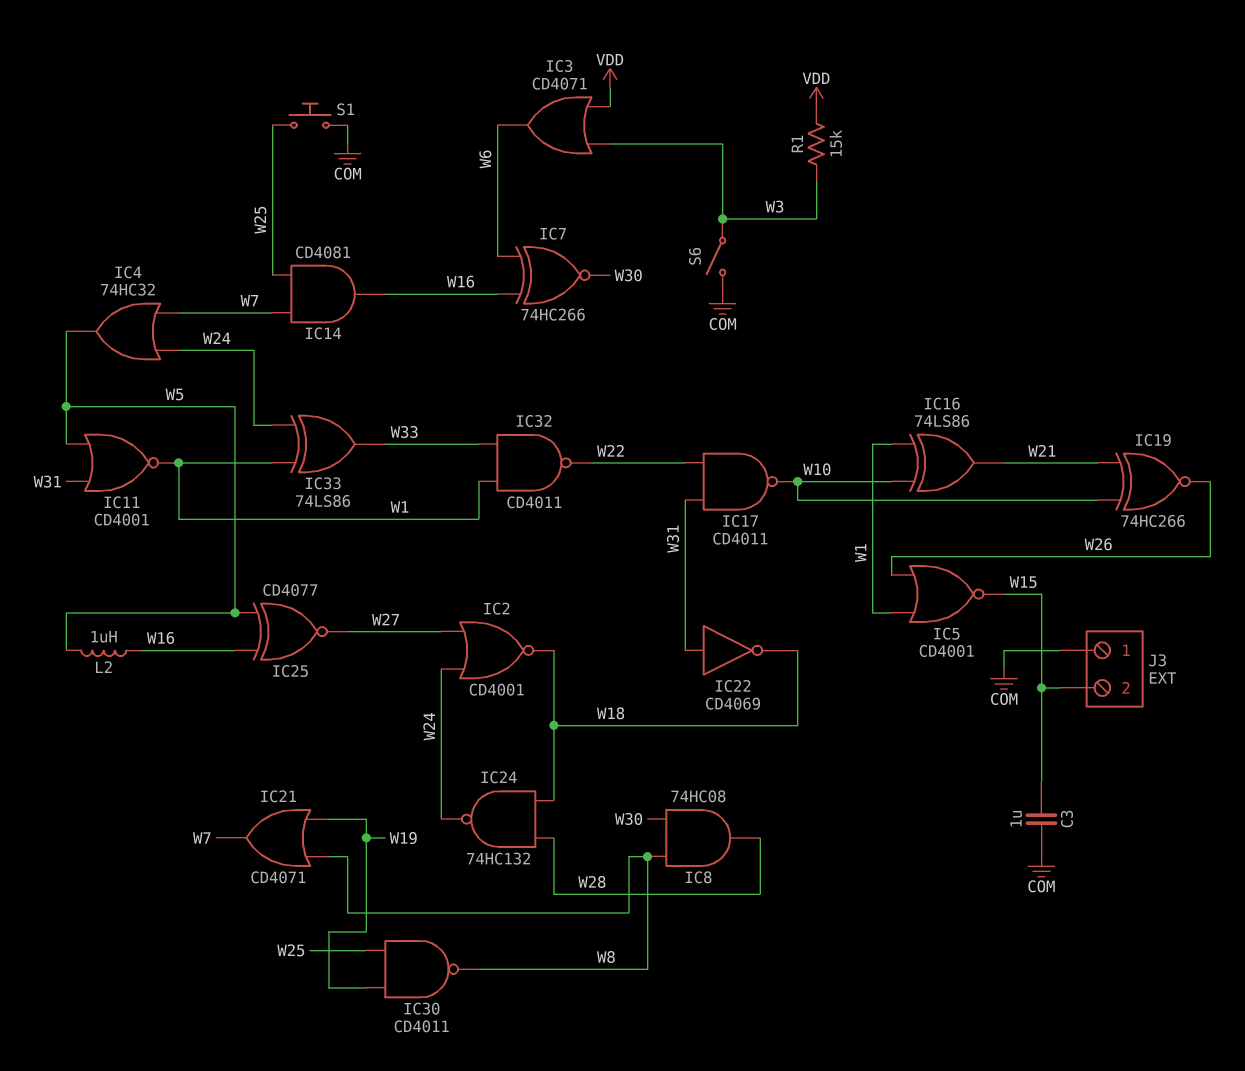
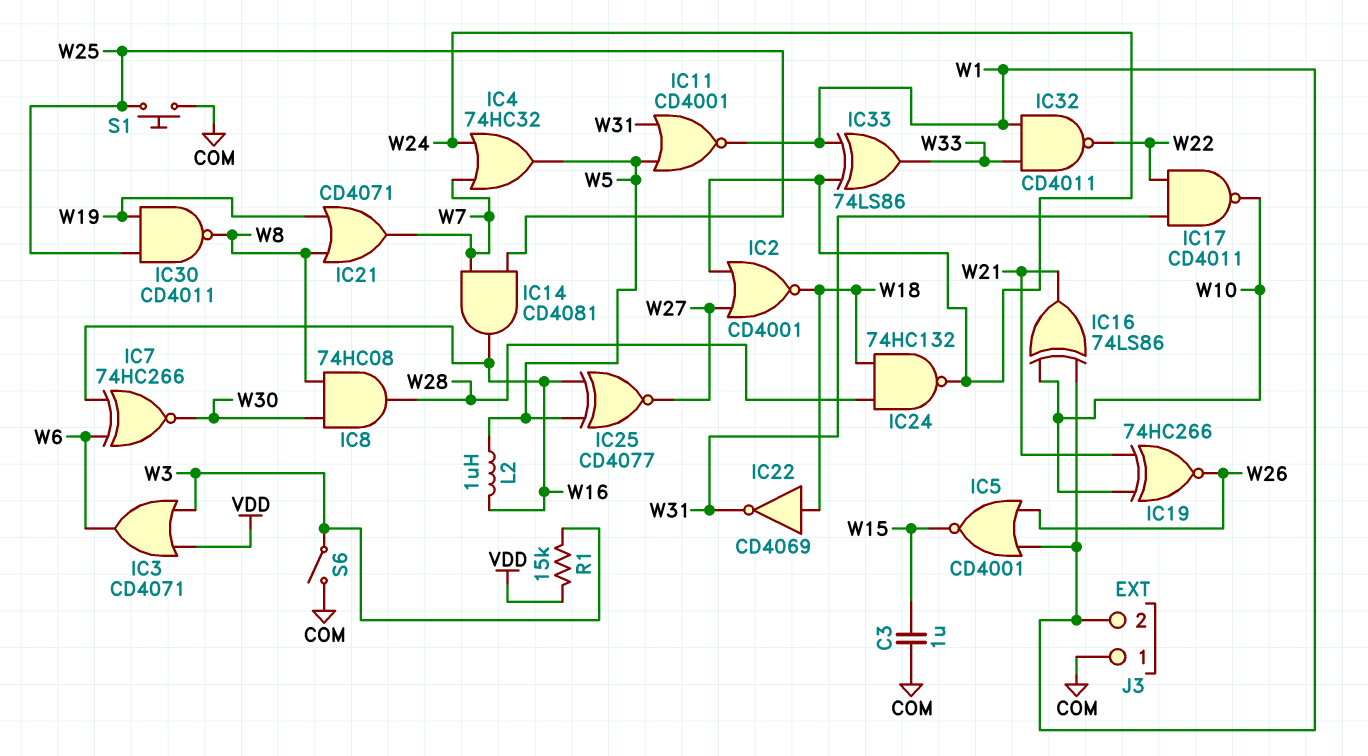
IC22: NOT CD4069 (in W31, out W18) -> NOT CD4069 (in W18, out W31)
J3 pin 2: W15 -> W1

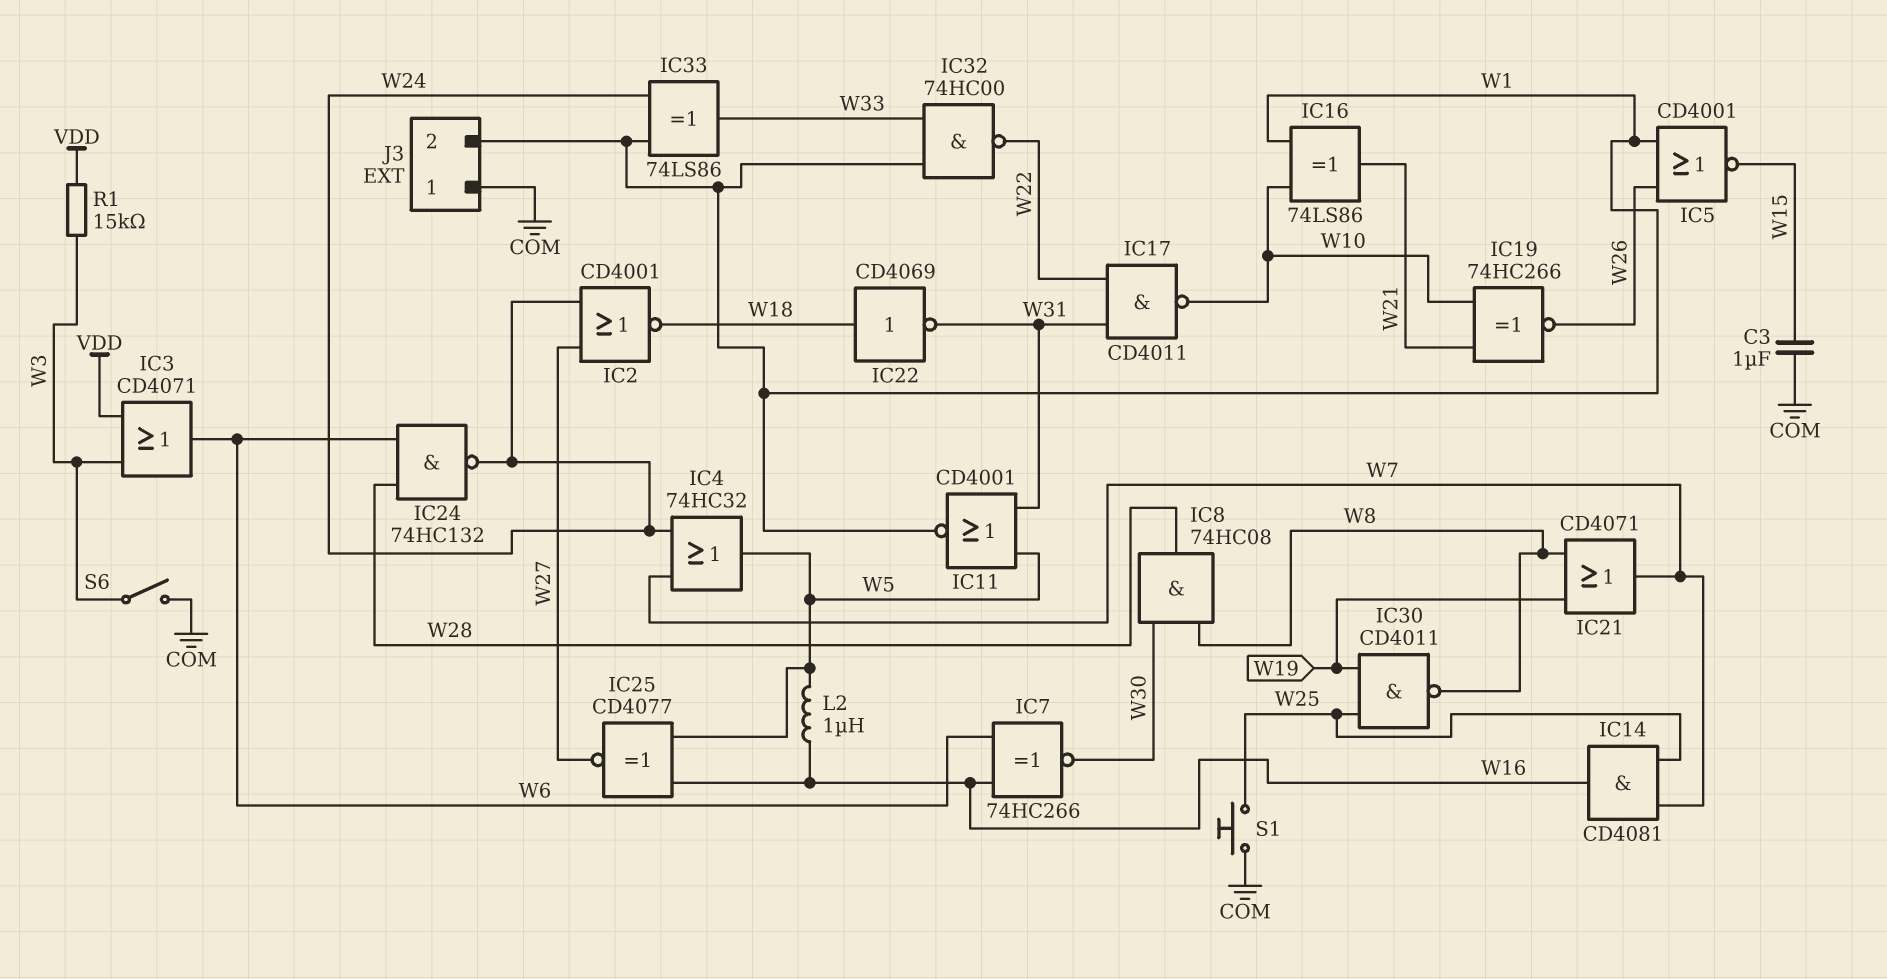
IC24: NAND 74HC132 (in W18, in W28, out W24) -> NAND 74HC132 (in W6, in W28, out W24)
IC32: NAND CD4011 (in W1, in W33, out W22) -> NAND 74HC00 (in W1, in W33, out W22)

